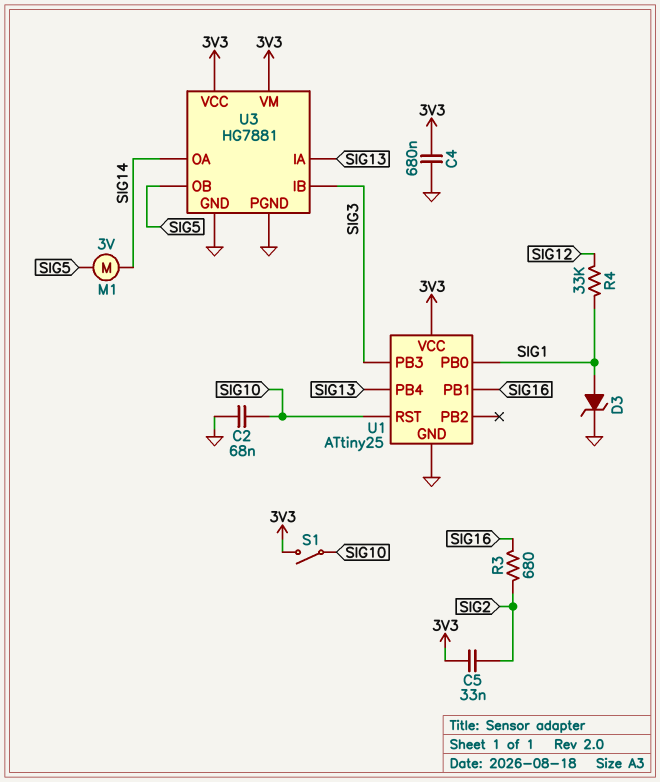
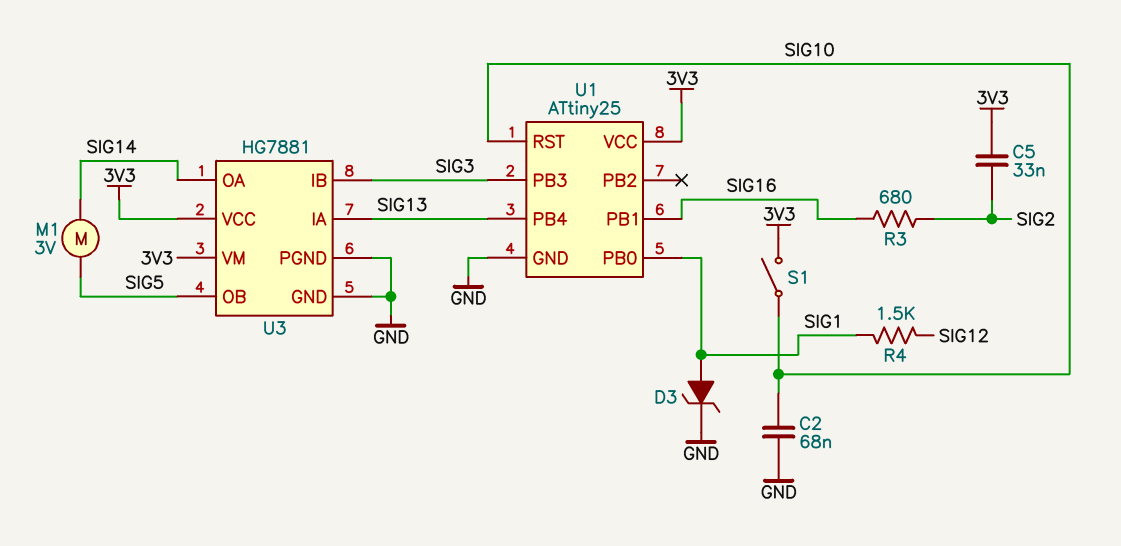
C4: 680nF (3V3, GND) -> none
R4: 33k (SIG1, SIG12) -> 1.5k (SIG1, SIG12)

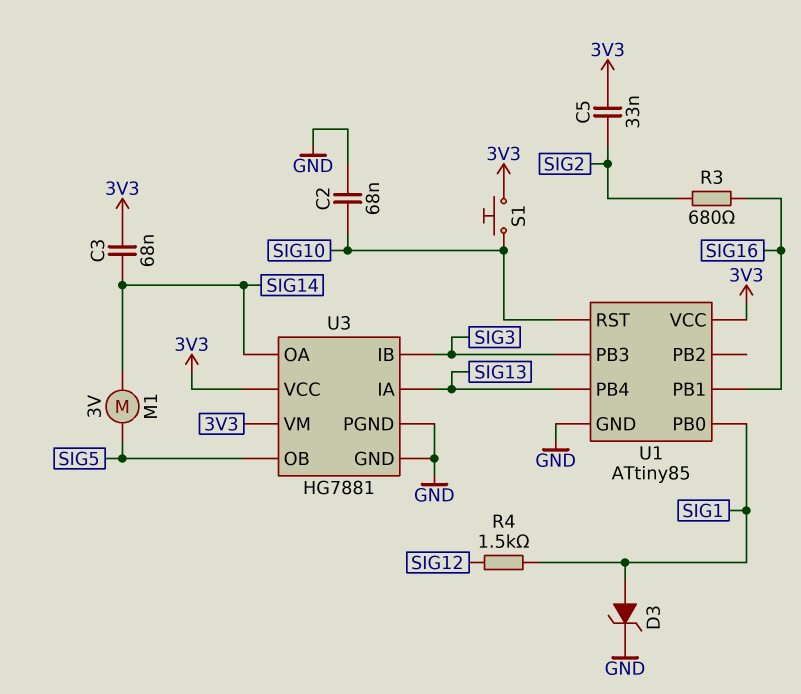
C3: none -> 68nF (3V3, SIG14)
S1: switch (3V3, SIG10) -> button (3V3, SIG10)
U1: ATtiny25 -> ATtiny85

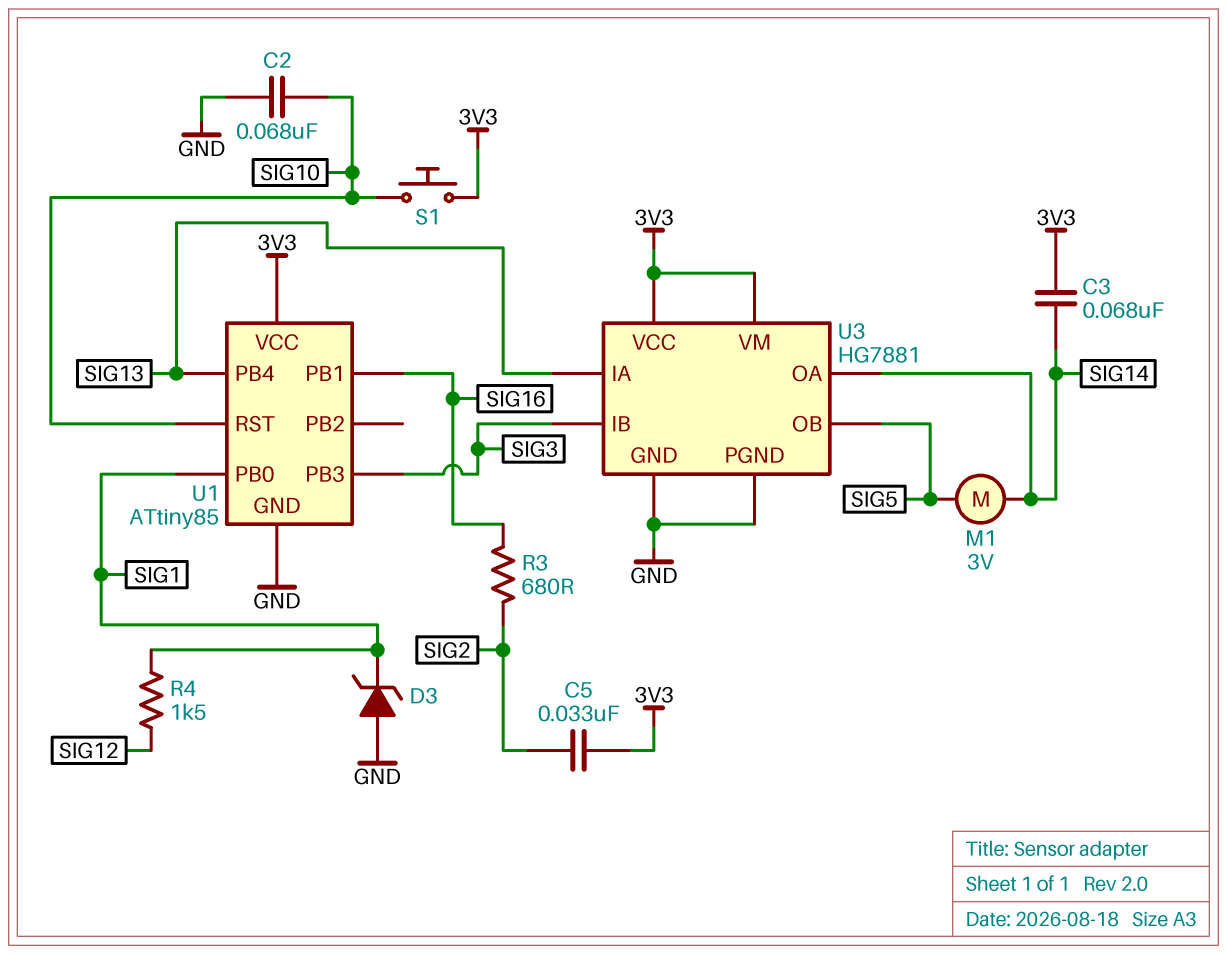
D3: zener (A SIG1, K GND) -> zener (A GND, K SIG1)

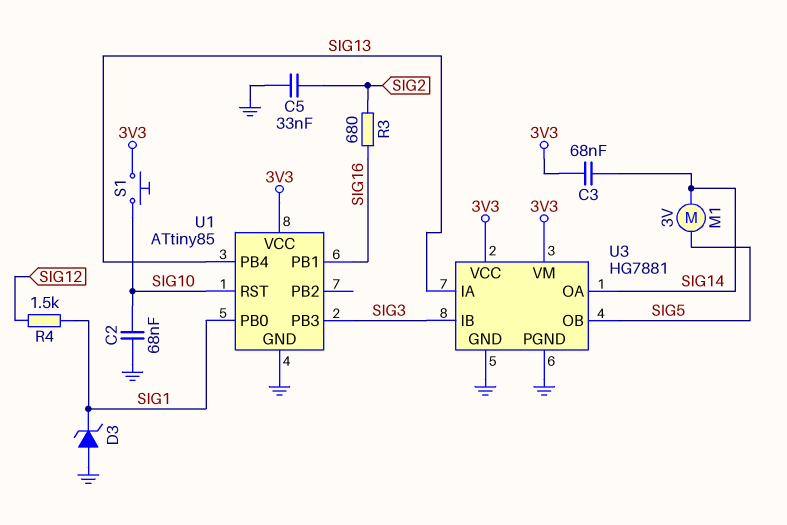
C5: 33nF (3V3, SIG2) -> 33nF (GND, SIG2)

